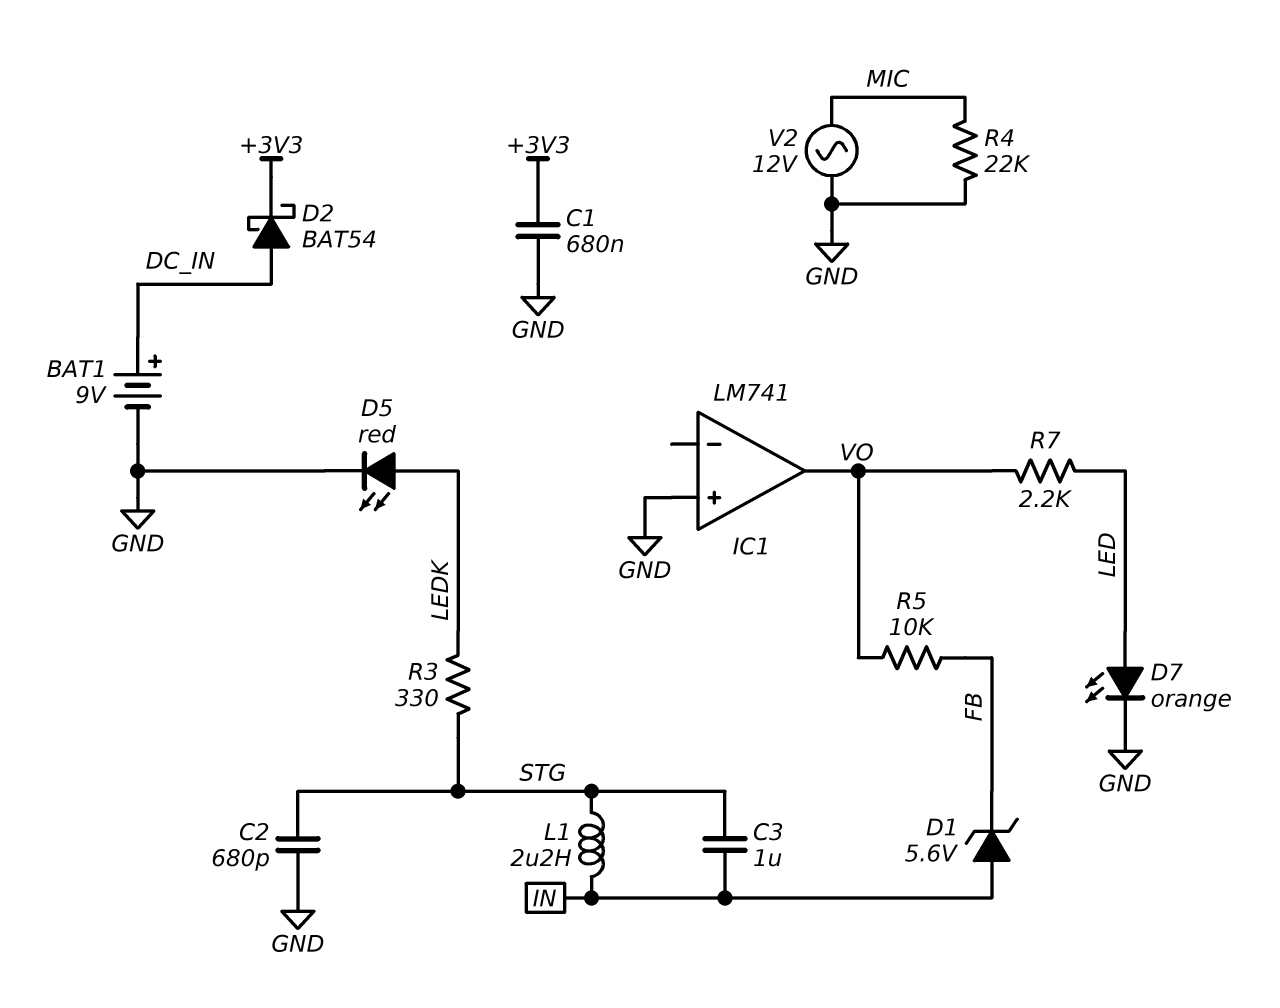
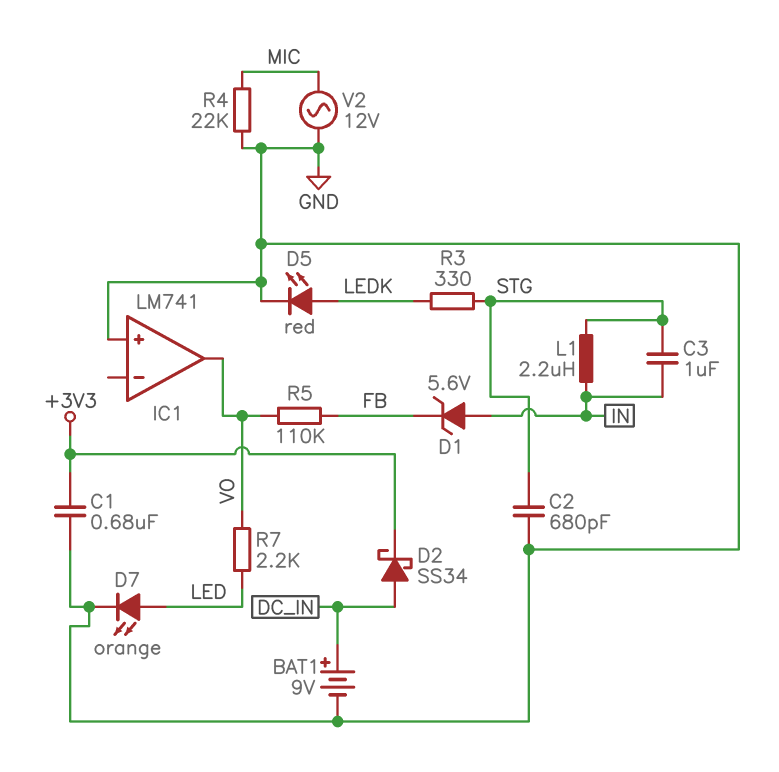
D2: schottky BAT54 (A DC_IN, K +3V3) -> schottky SS34 (A DC_IN, K +3V3)
R5: 10k (FB, VO) -> 110k (FB, VO)

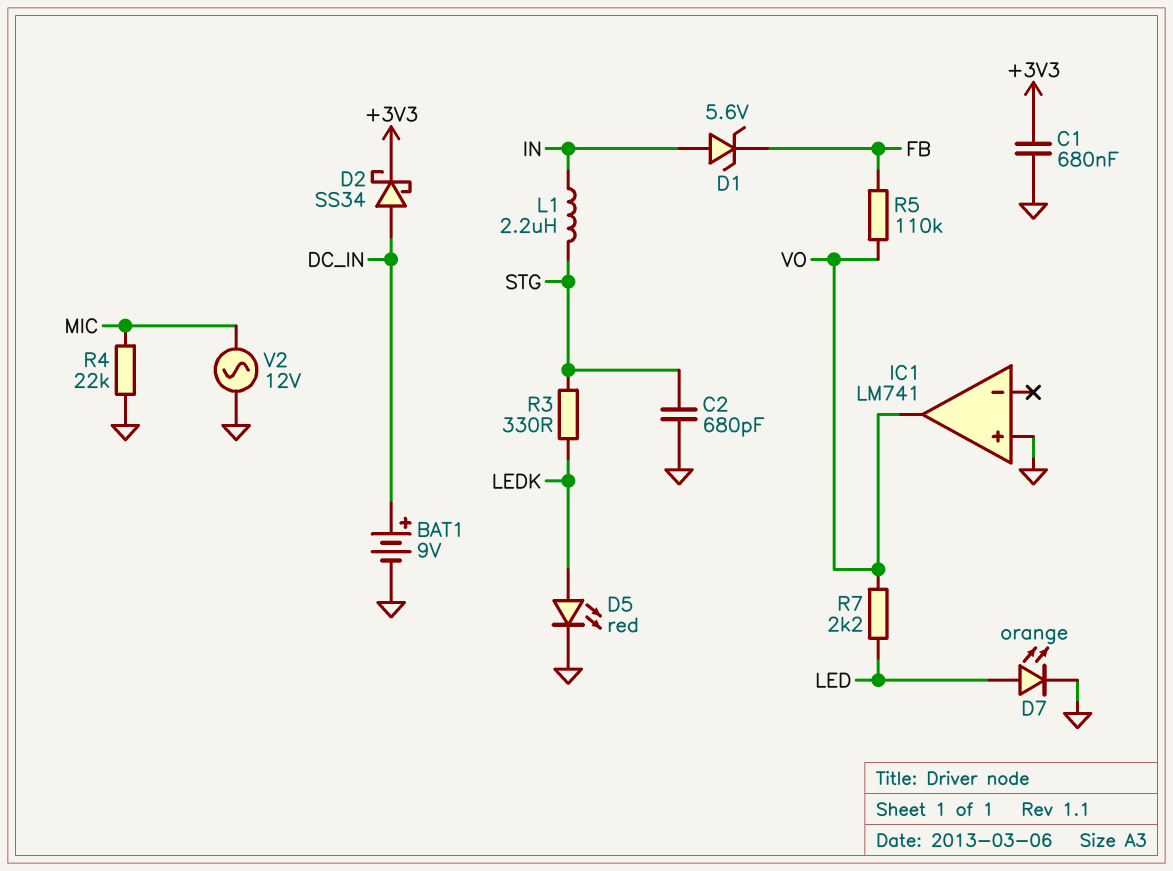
C3: 1uF (IN, STG) -> none

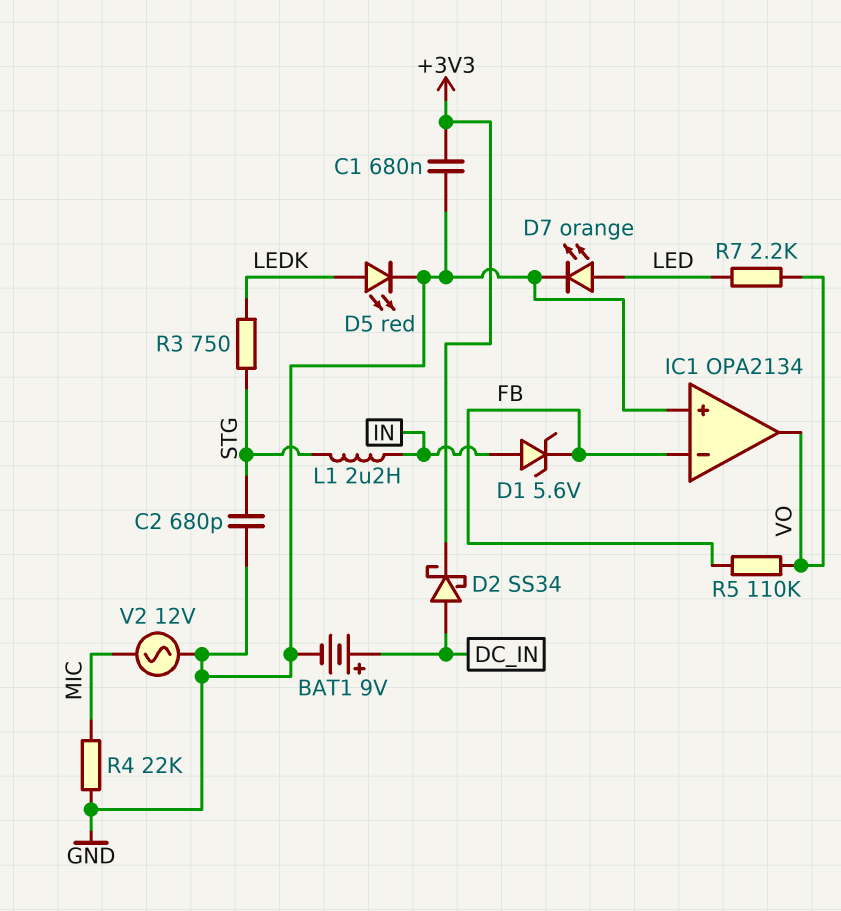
IC1: LM741 -> OPA2134
IC1 pin in-: none -> FB
R3: 330 (LEDK, STG) -> 750 (LEDK, STG)

